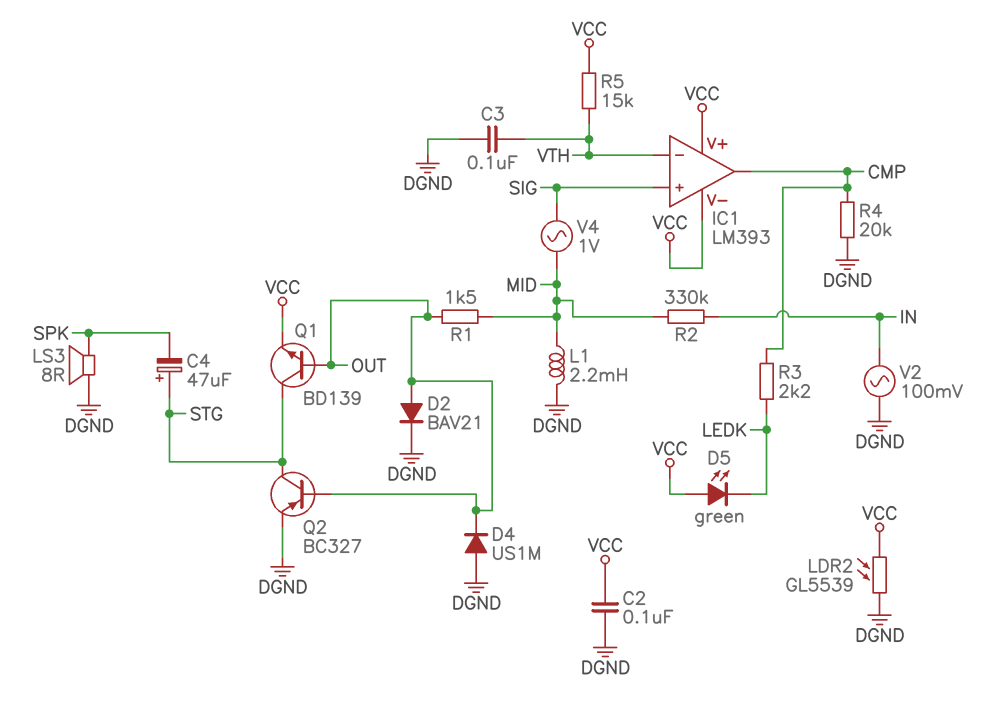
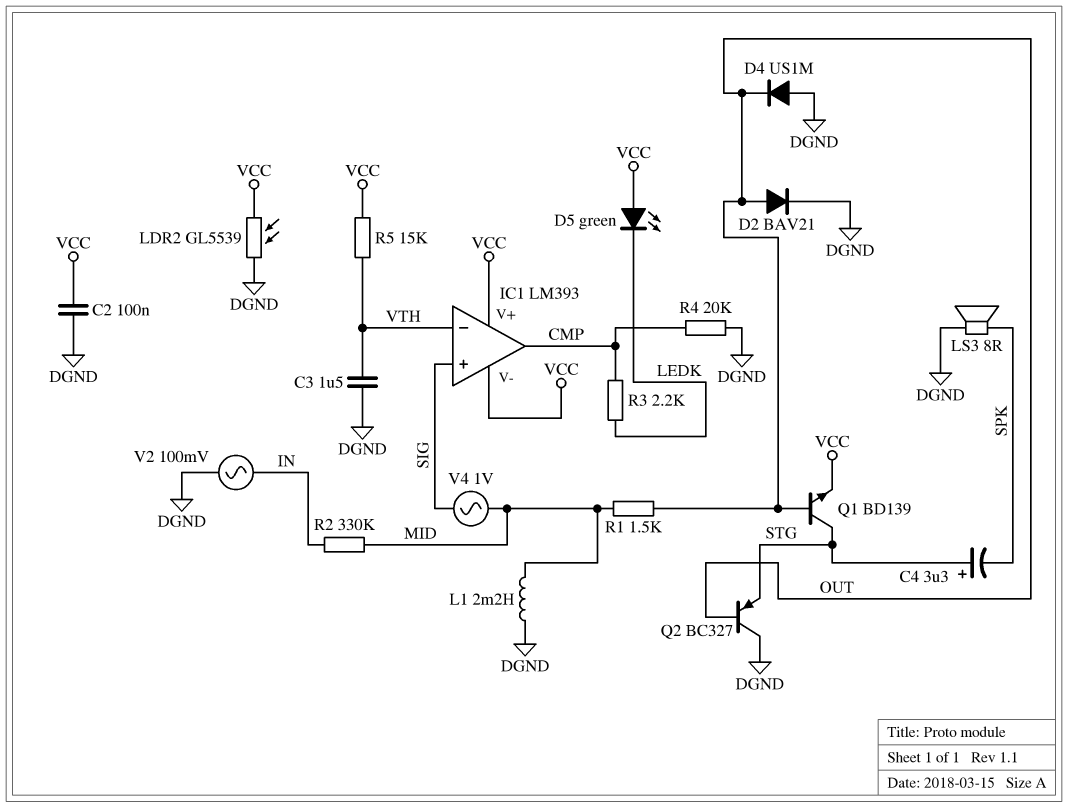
C3: 100nF (DGND, VTH) -> 1.5uF (DGND, VTH)
C4: 47uF (plus STG, minus SPK) -> 3.3uF (plus STG, minus SPK)
Q2: PNP BC327 (B OUT, C STG, E DGND) -> PNP BC327 (B OUT, C DGND, E STG)

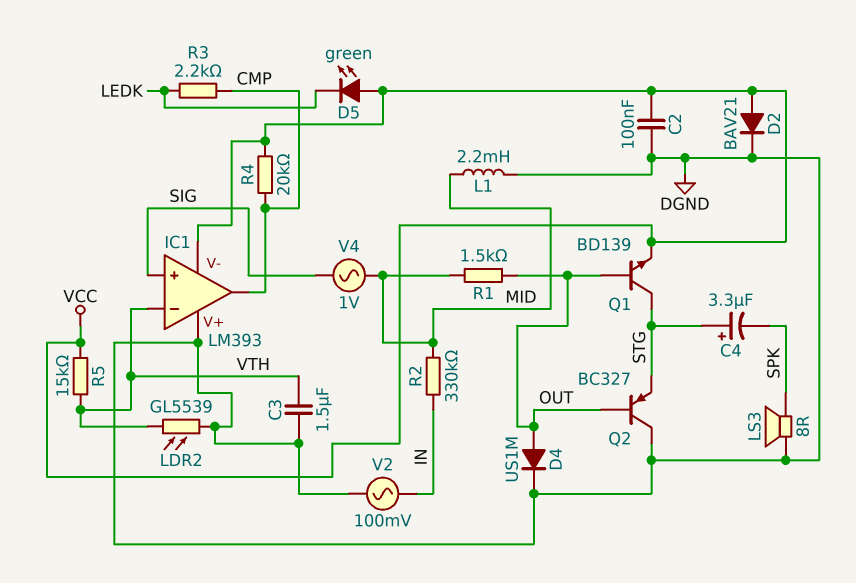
D2: diode BAV21 (A OUT, K DGND) -> diode BAV21 (A VCC, K DGND)
D4: diode US1M (A DGND, K OUT) -> diode US1M (A OUT, K DGND)
IC1 pin V+: VCC -> DGND
LDR2: GL5539 (DGND, VCC) -> GL5539 (DGND, VTH)
R4: 20k (CMP, DGND) -> 20k (CMP, VCC)

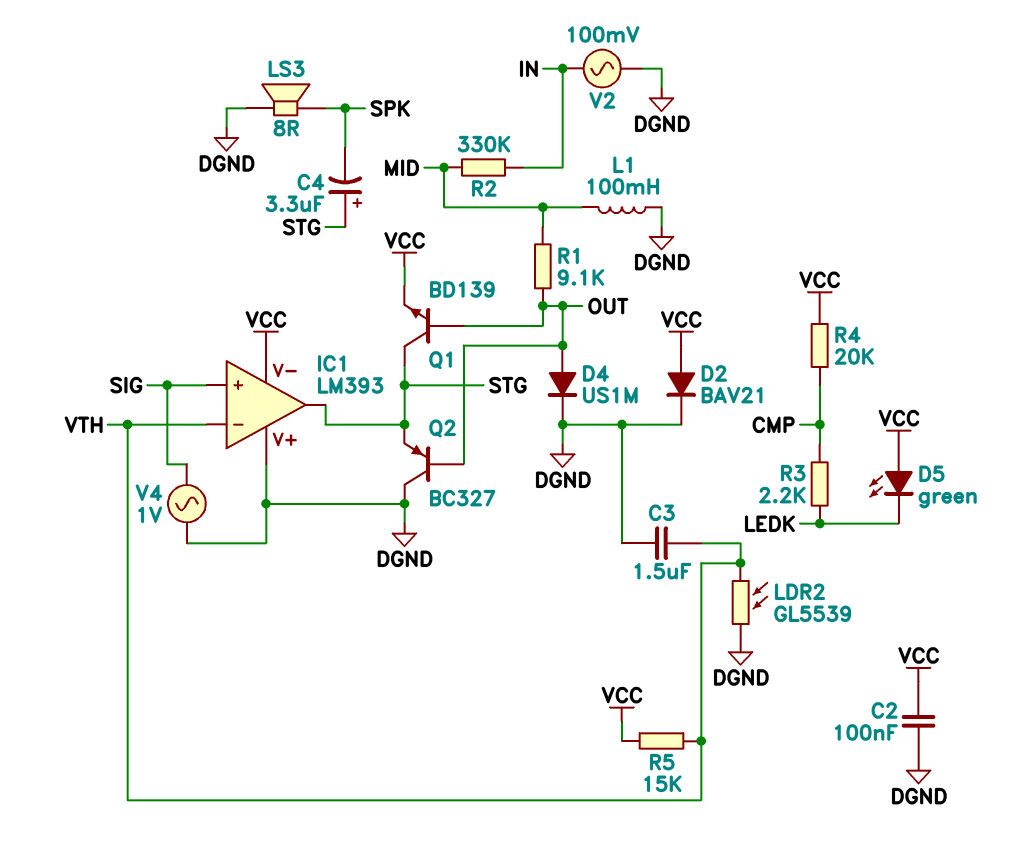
IC1 pin out: CMP -> STG
L1: 2.2mH (DGND, MID) -> 100mH (DGND, MID)
R1: 1.5k (MID, OUT) -> 9.1k (MID, OUT)
V4: AC 1V (MID, SIG) -> AC 1V (DGND, SIG)

